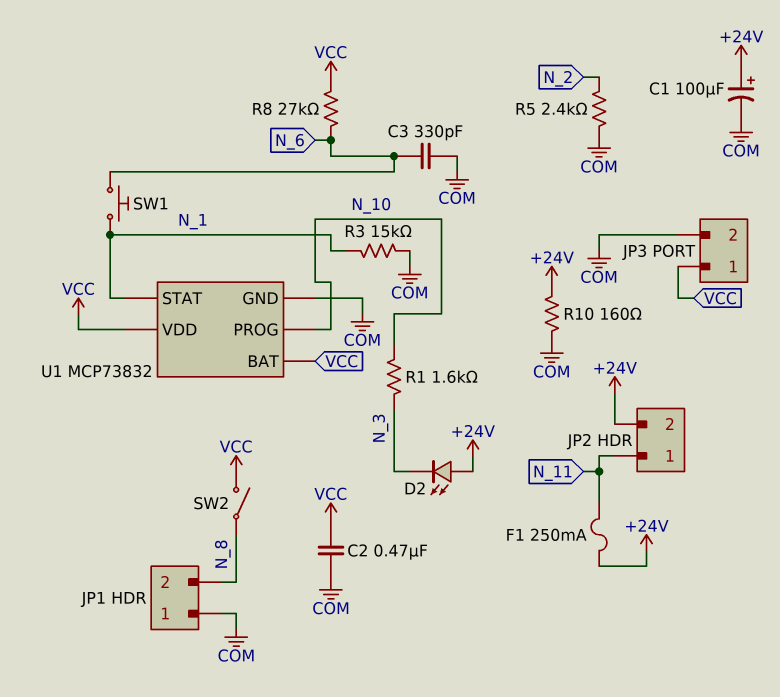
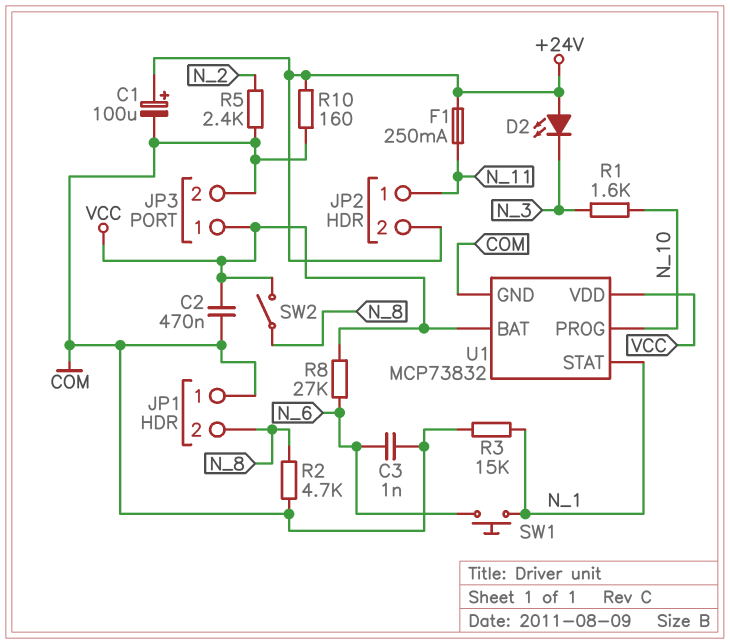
C3: 330pF (COM, N_6) -> 1nF (COM, N_6)
R2: none -> 4.7k (COM, N_8)

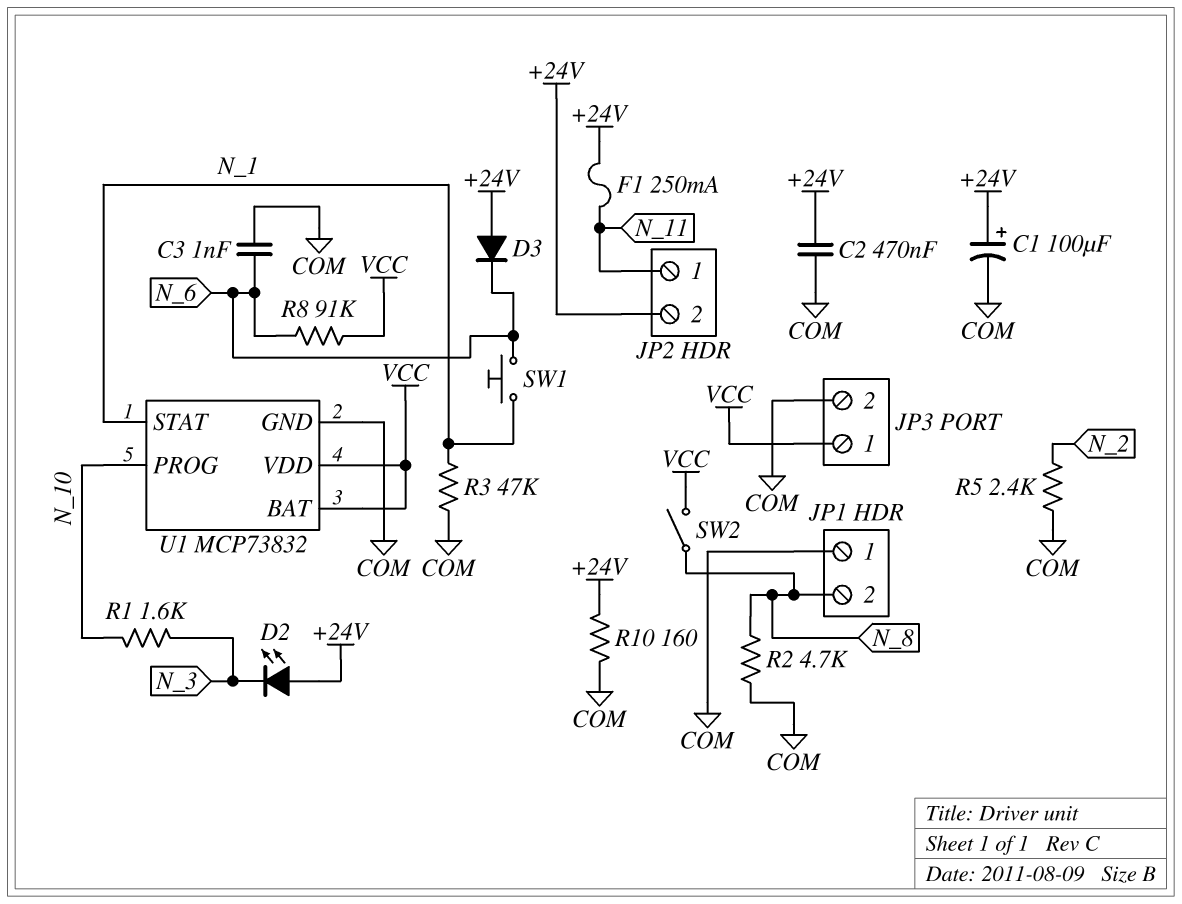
C2: 470nF (COM, VCC) -> 470nF (+24V, COM)
D3: none -> diode (A +24V, K N_6)
R3: 15k (COM, N_1) -> 47k (COM, N_1)
R8: 27k (N_6, VCC) -> 91k (N_6, VCC)

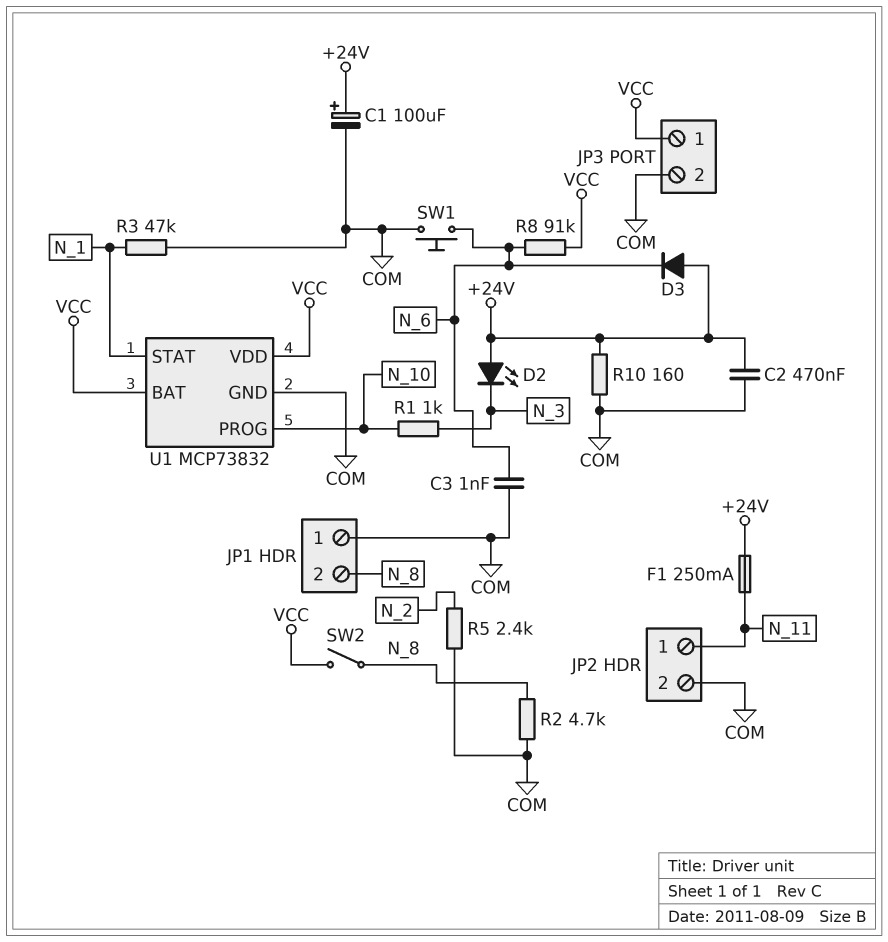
JP2 pin 2: +24V -> COM
R1: 1.6k (N_3, N_10) -> 1k (N_3, N_10)
SW1: button (N_1, N_6) -> button (COM, N_6)

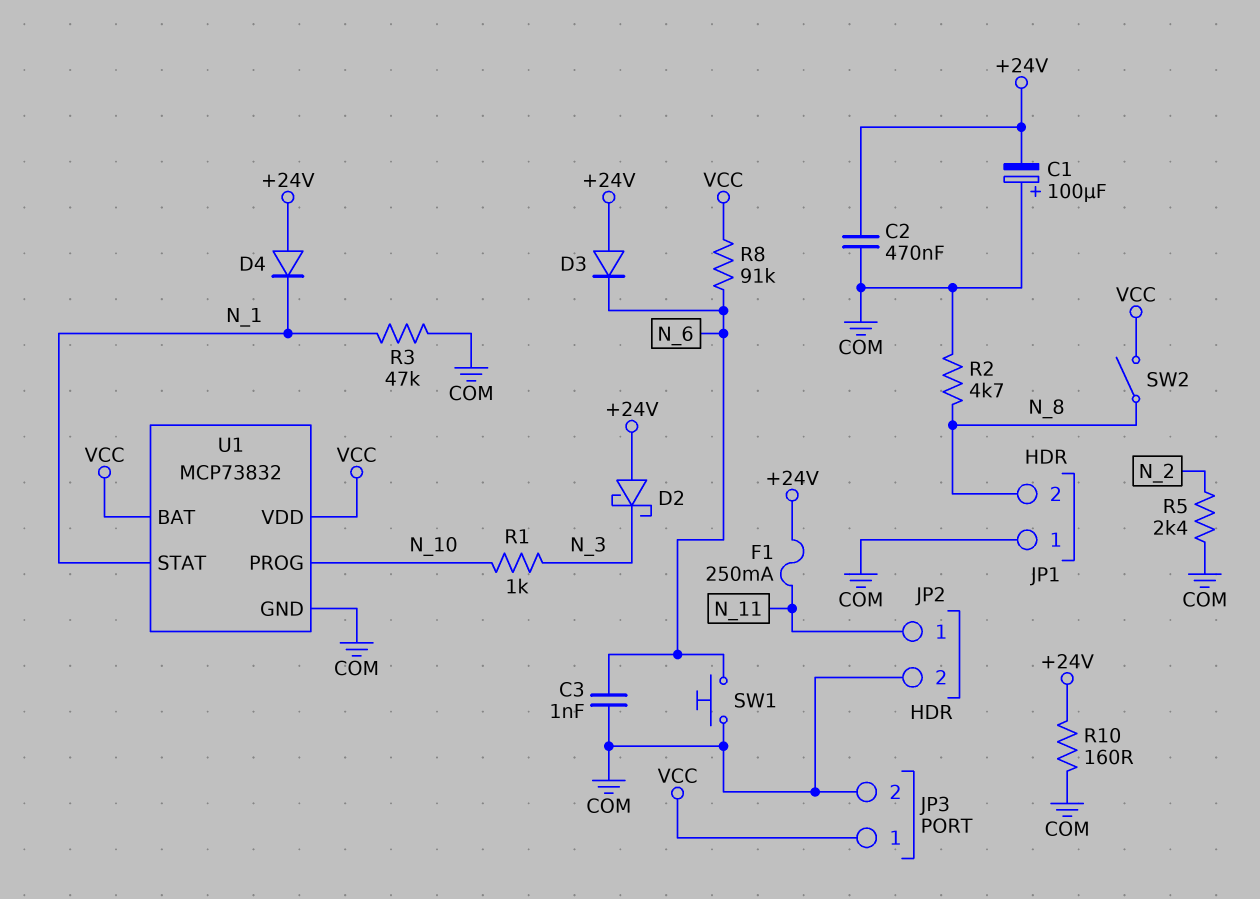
C1: 100uF (plus +24V, minus COM) -> 100uF (plus COM, minus +24V)
D2: LED (A +24V, K N_3) -> schottky (A +24V, K N_3)
D4: none -> diode (A +24V, K N_1)

